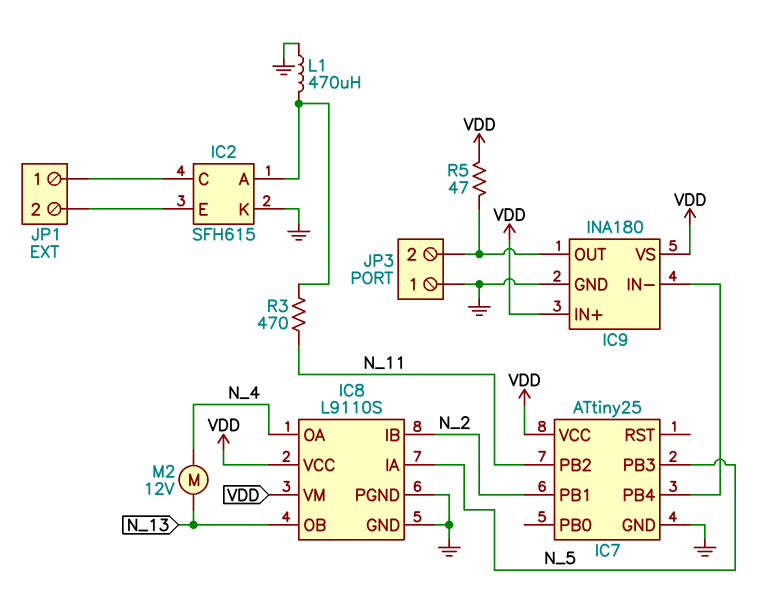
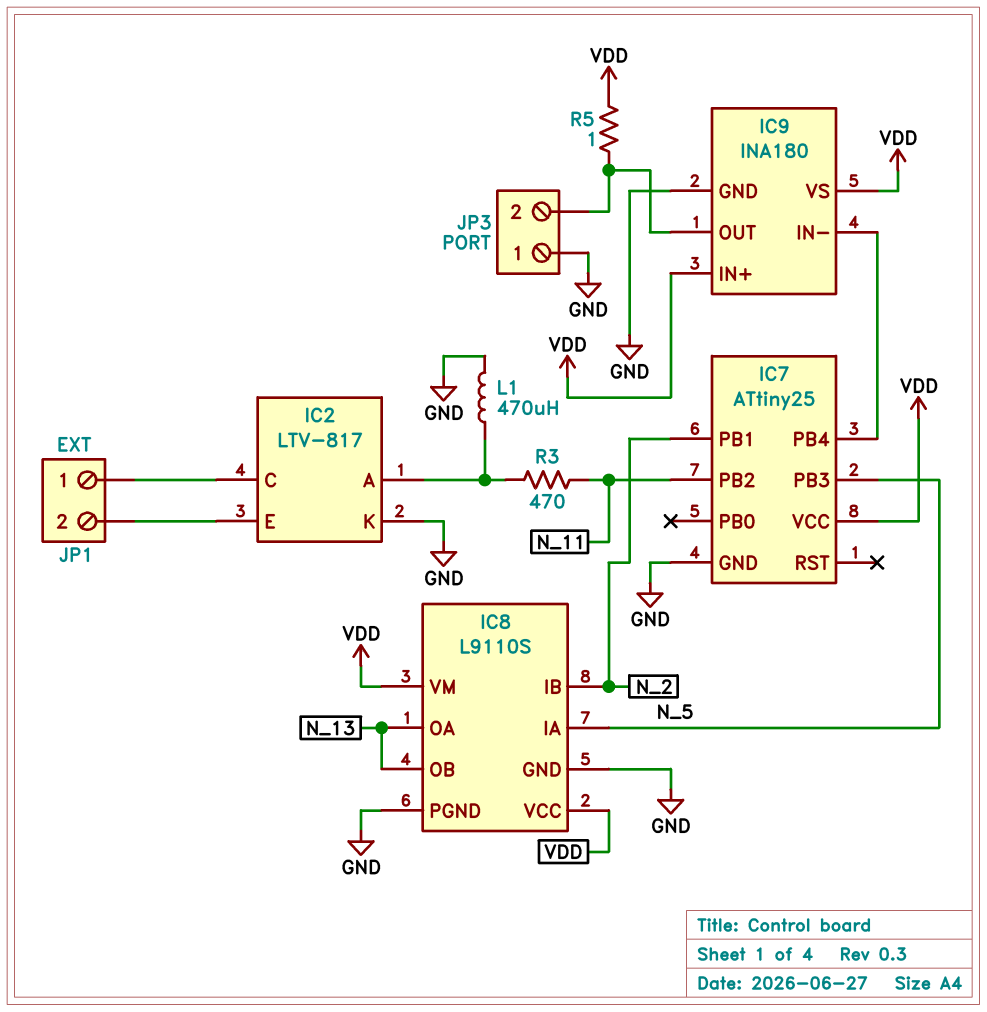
IC2: SFH615 -> LTV-817
IC8 pin OA: N_4 -> N_13
M2: motor 12V (N_4, N_13) -> none
R5: 47 (IC9/OUT, VDD) -> 1 (IC9/OUT, VDD)

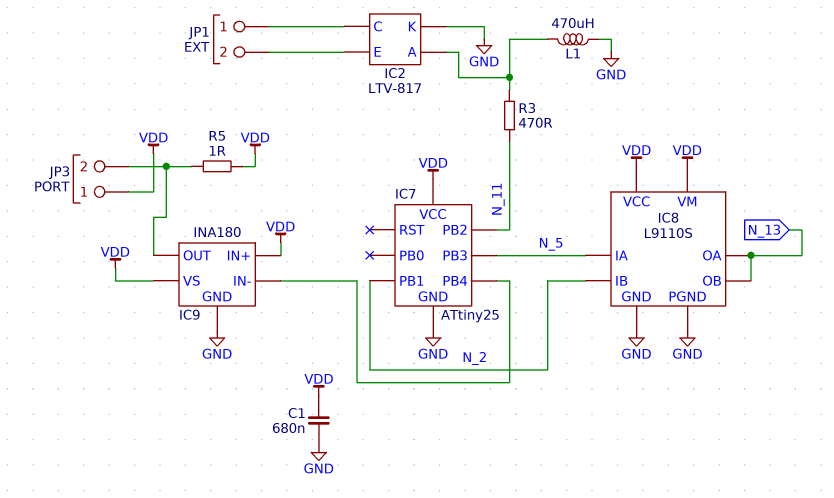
C1: none -> 680nF (GND, VDD)
JP3 pin 1: GND -> VDD

